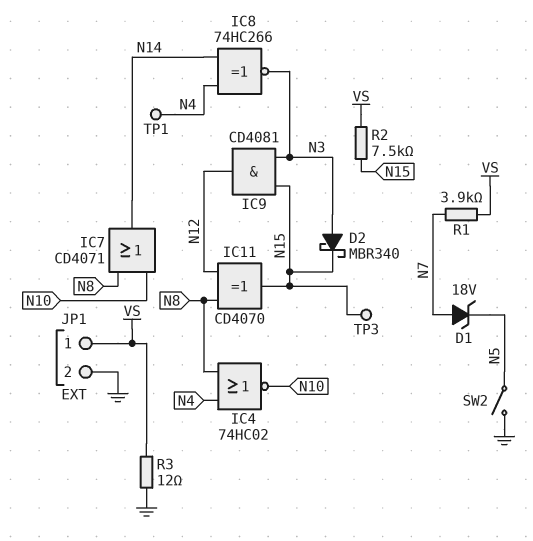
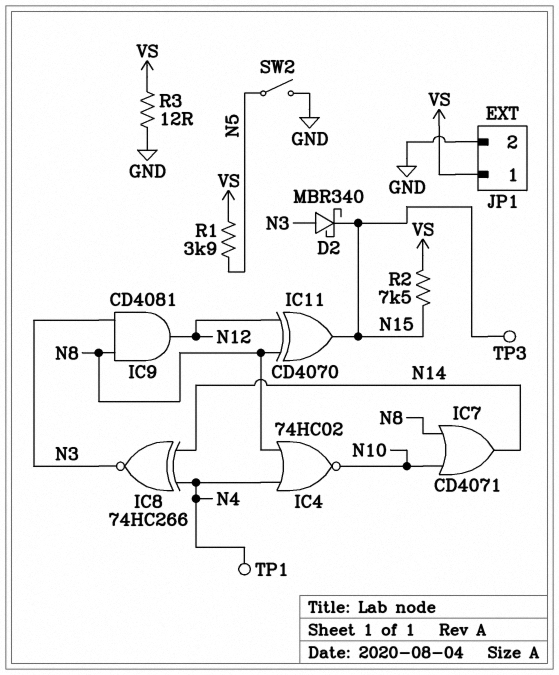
D1: zener 18V (A N7, K N5) -> none
IC9: AND CD4081 (in N3, in N15, out N12) -> AND CD4081 (in N3, in N8, out N12)
R1: 3.9k (N7, VS) -> 3.9k (N5, VS)

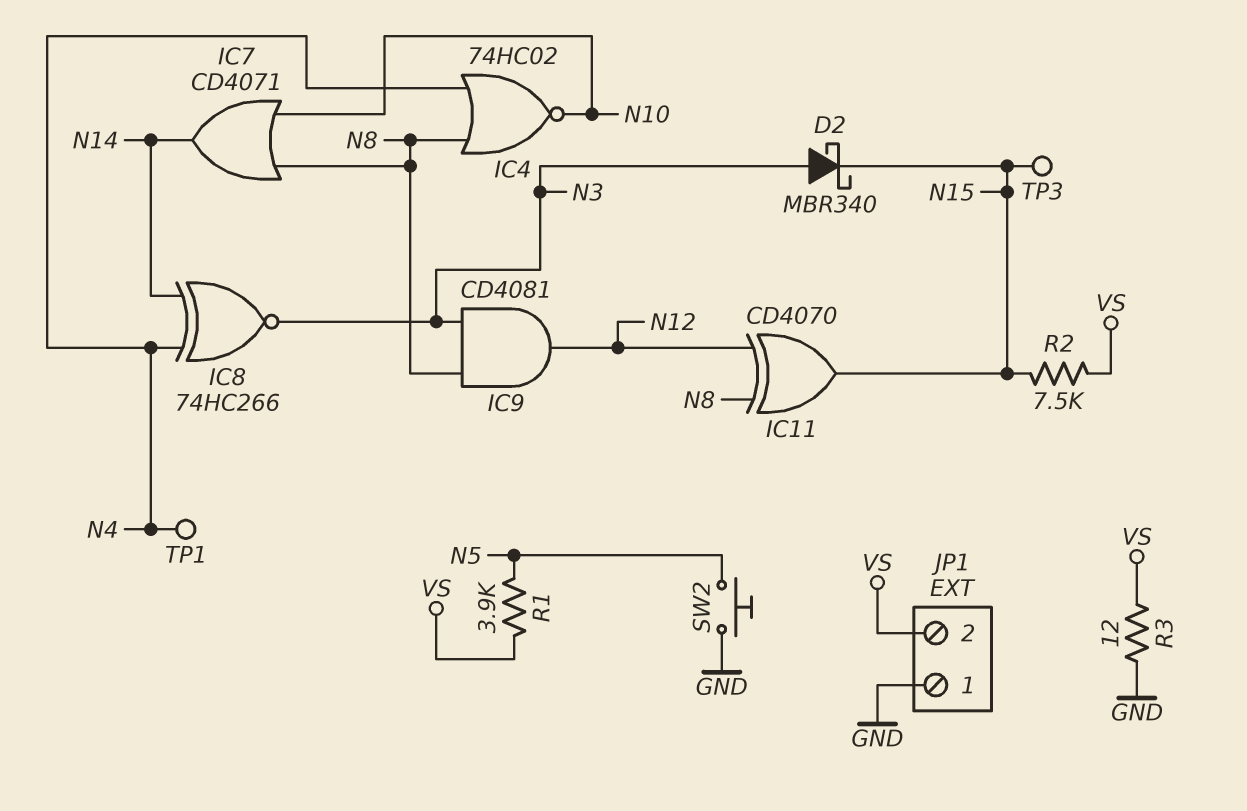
JP1 pin 1: VS -> GND
JP1 pin 2: GND -> VS
SW2: switch (GND, N5) -> button (GND, N5)

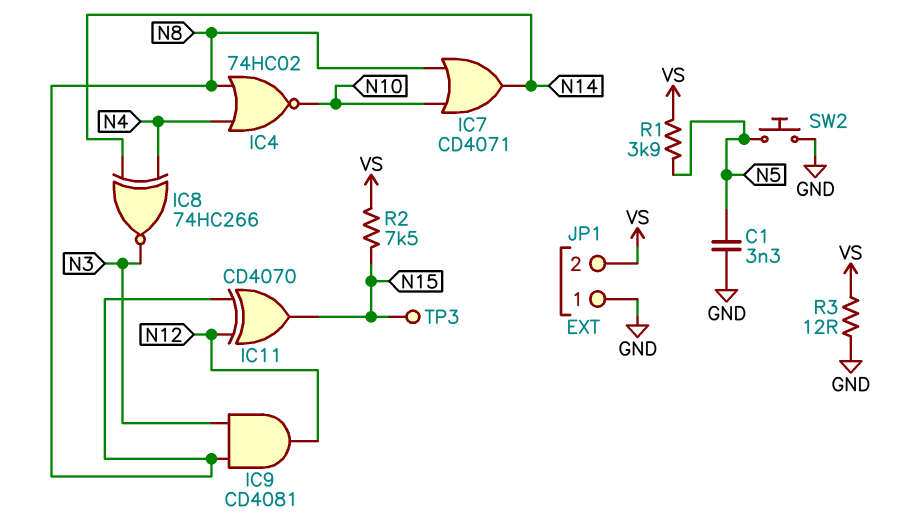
C1: none -> 3.3nF (GND, N5)
D2: schottky MBR340 (A N3, K N15) -> none
TP1: test point (N4) -> none

